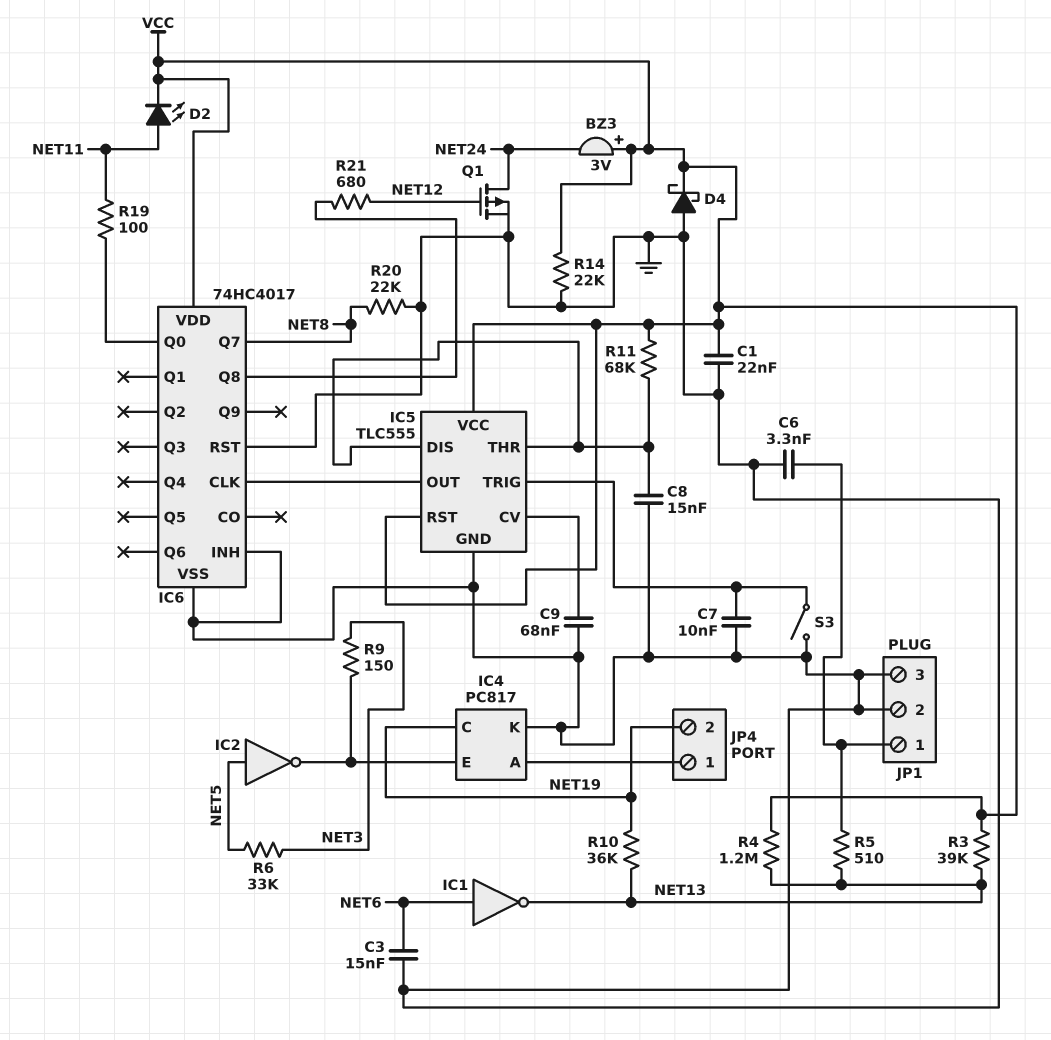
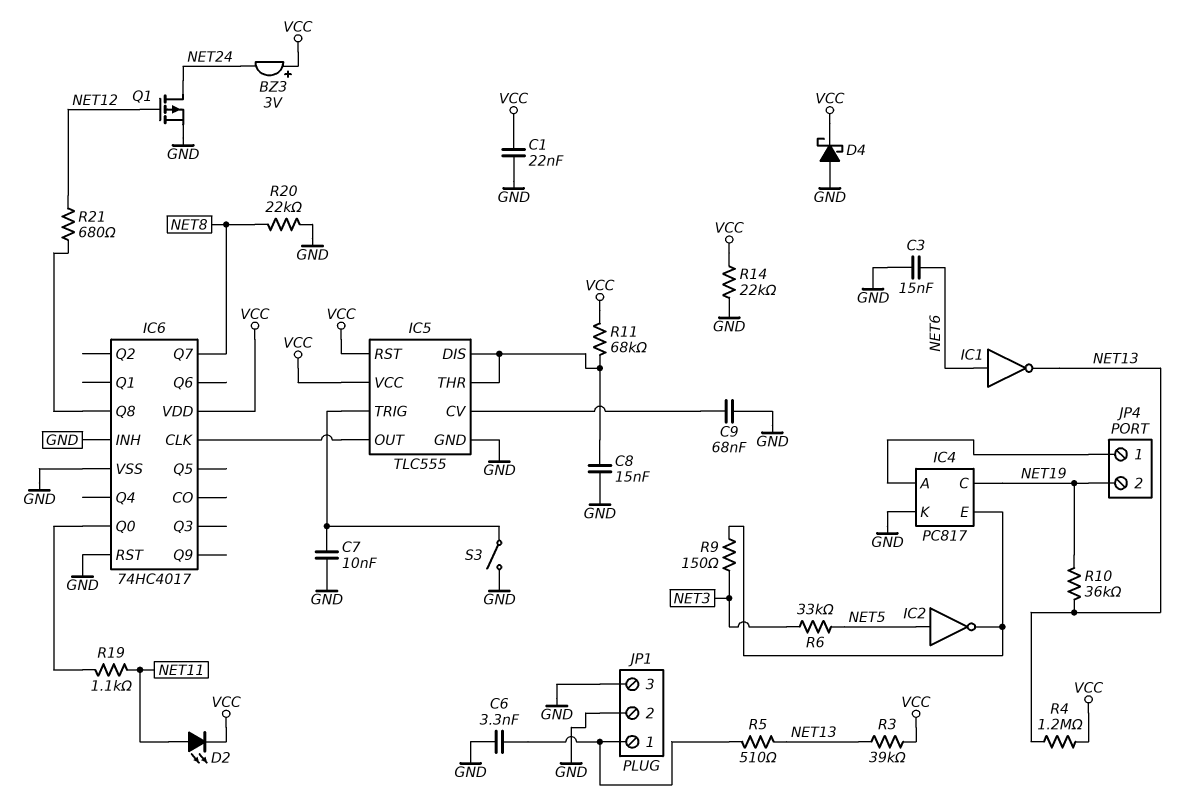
R19: 100 (IC6/Q0, NET11) -> 1.1k (IC6/Q0, NET11)

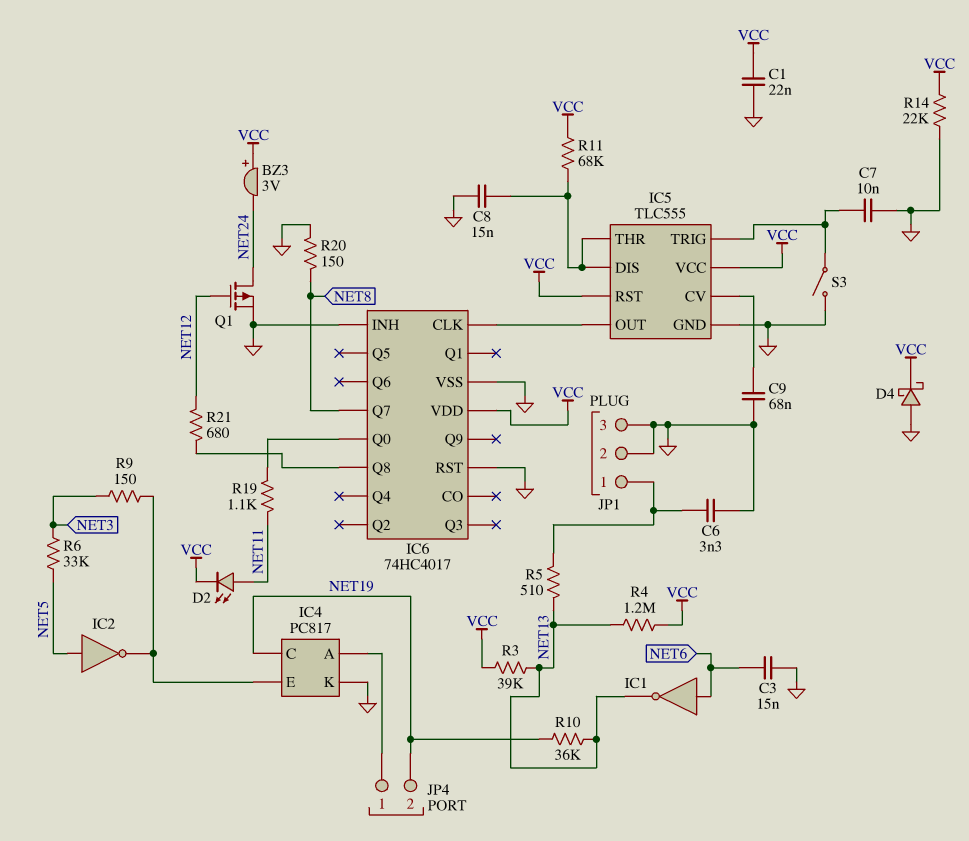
R20: 22k (GND, NET8) -> 150 (GND, NET8)

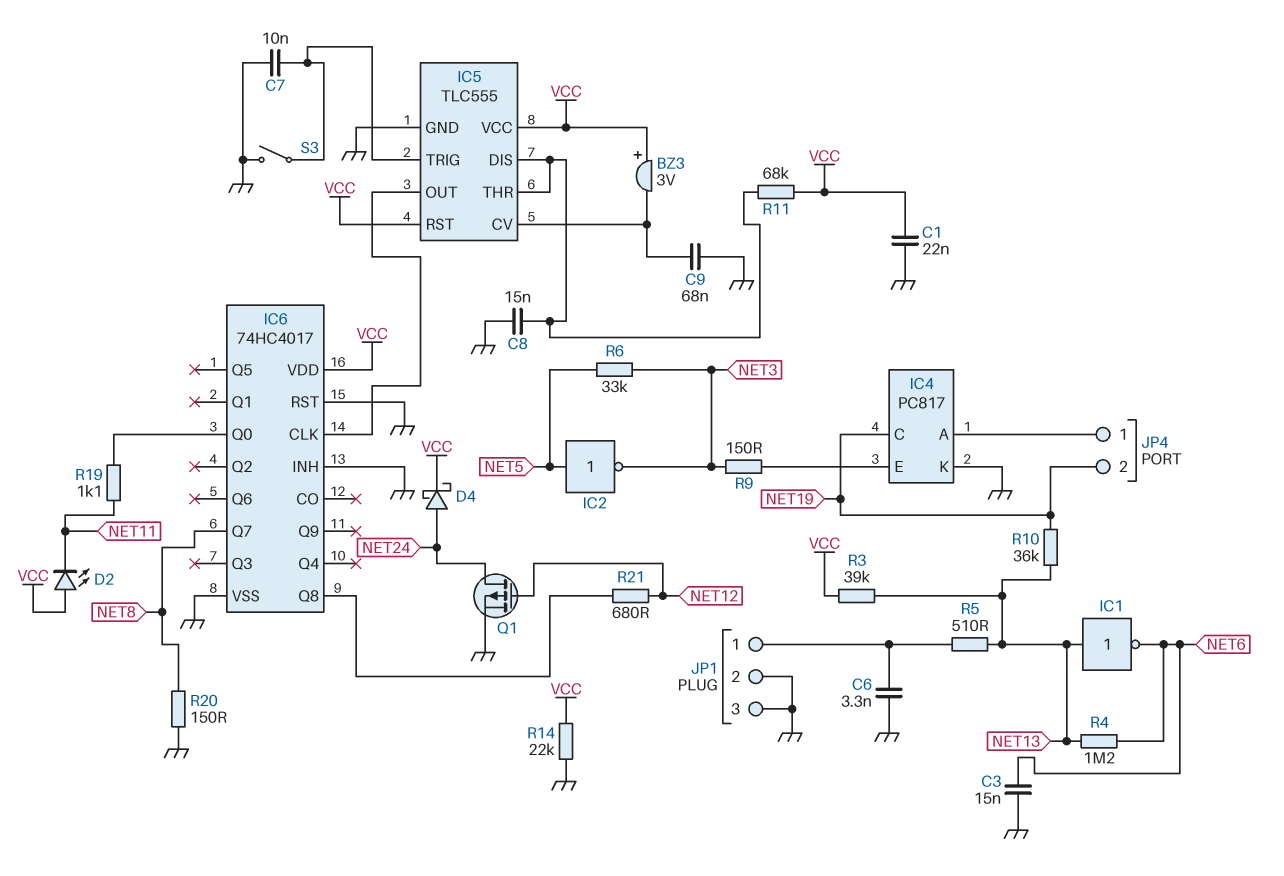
BZ3: buzzer 3V (plus VCC, minus NET24) -> buzzer 3V (plus VCC, minus IC5/CV)
D2: LED (A NET11, K VCC) -> LED (A VCC, K NET11)
D4: schottky (A GND, K VCC) -> schottky (A NET24, K VCC)
IC1: NOT (in NET6, out NET13) -> NOT (in NET13, out NET6)
IC2: NOT (in NET5, out IC4/E) -> NOT (in NET5, out NET3)
R4: 1.2M (NET13, VCC) -> 1.2M (NET6, NET13)

